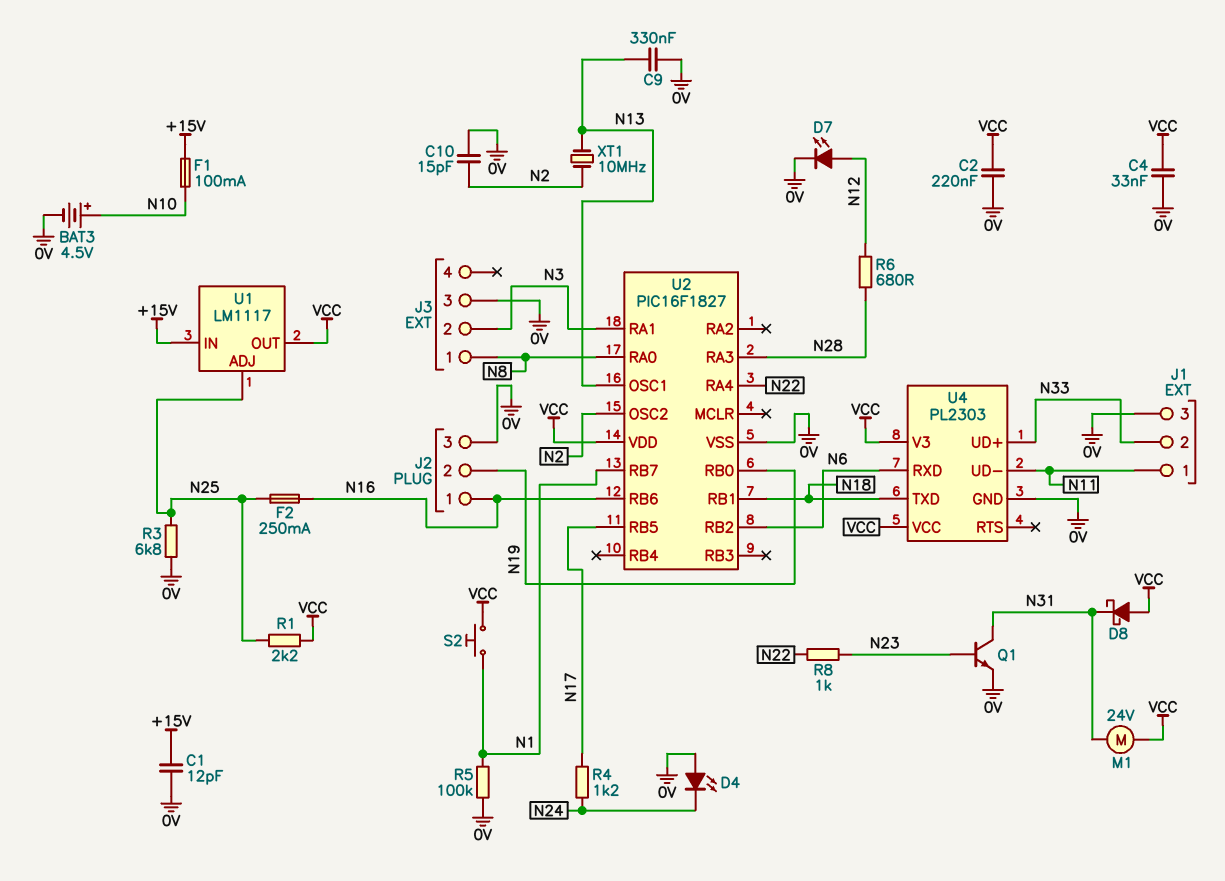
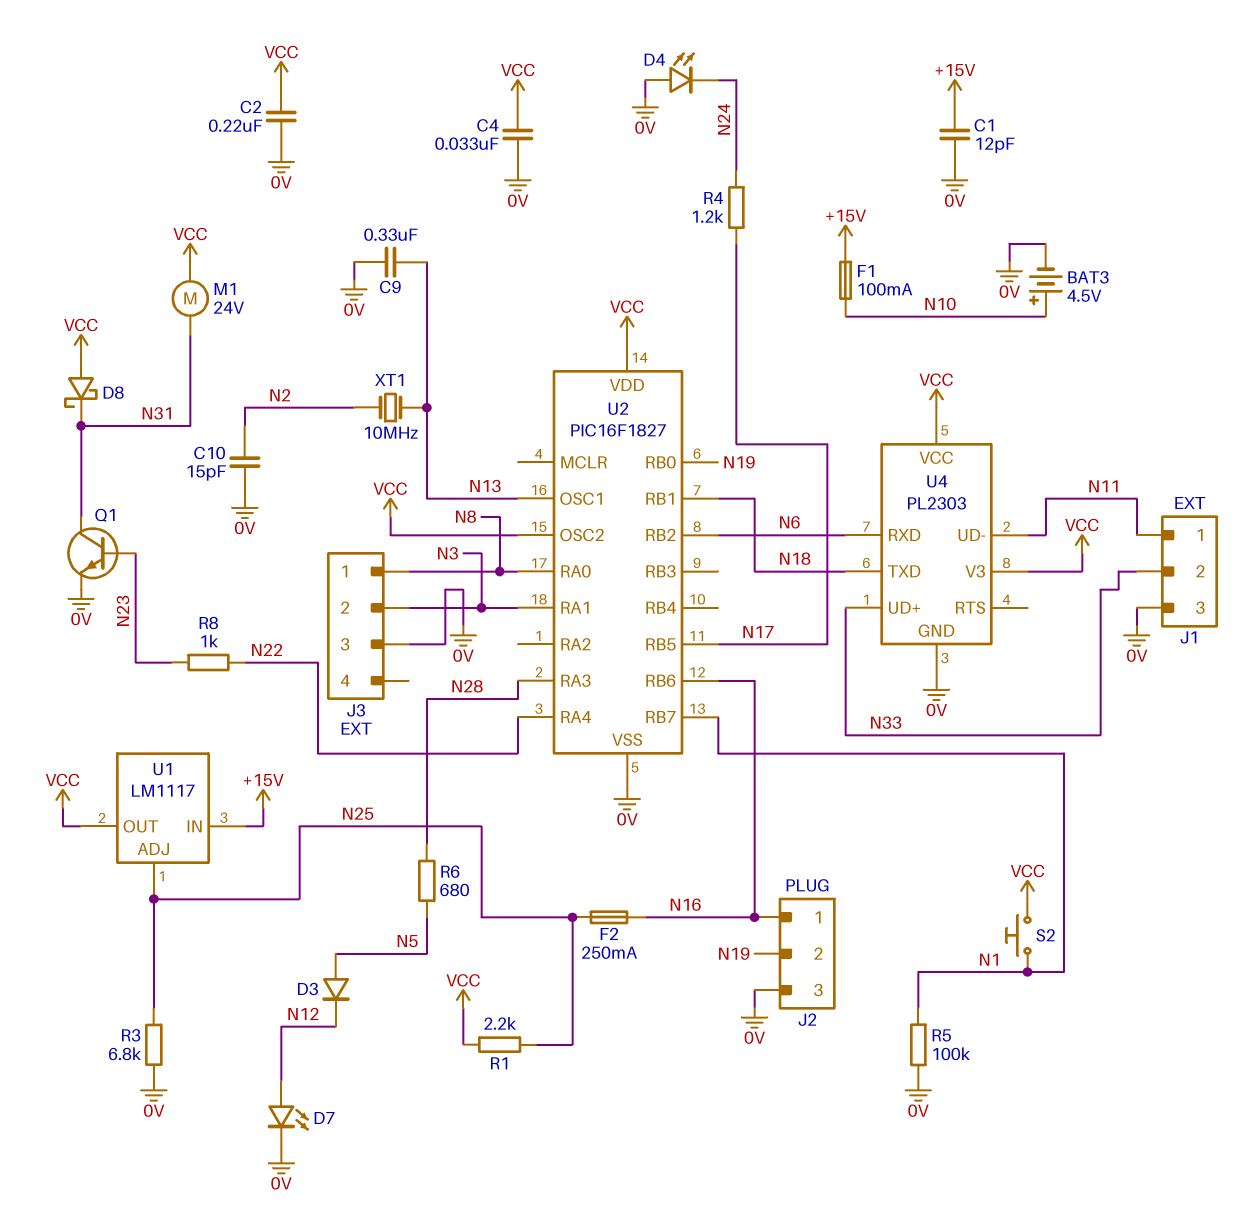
D3: none -> diode (A N5, K N12)
R6: 680 (N12, N28) -> 680 (N5, N28)
U2 pin OSC2: N2 -> VCC

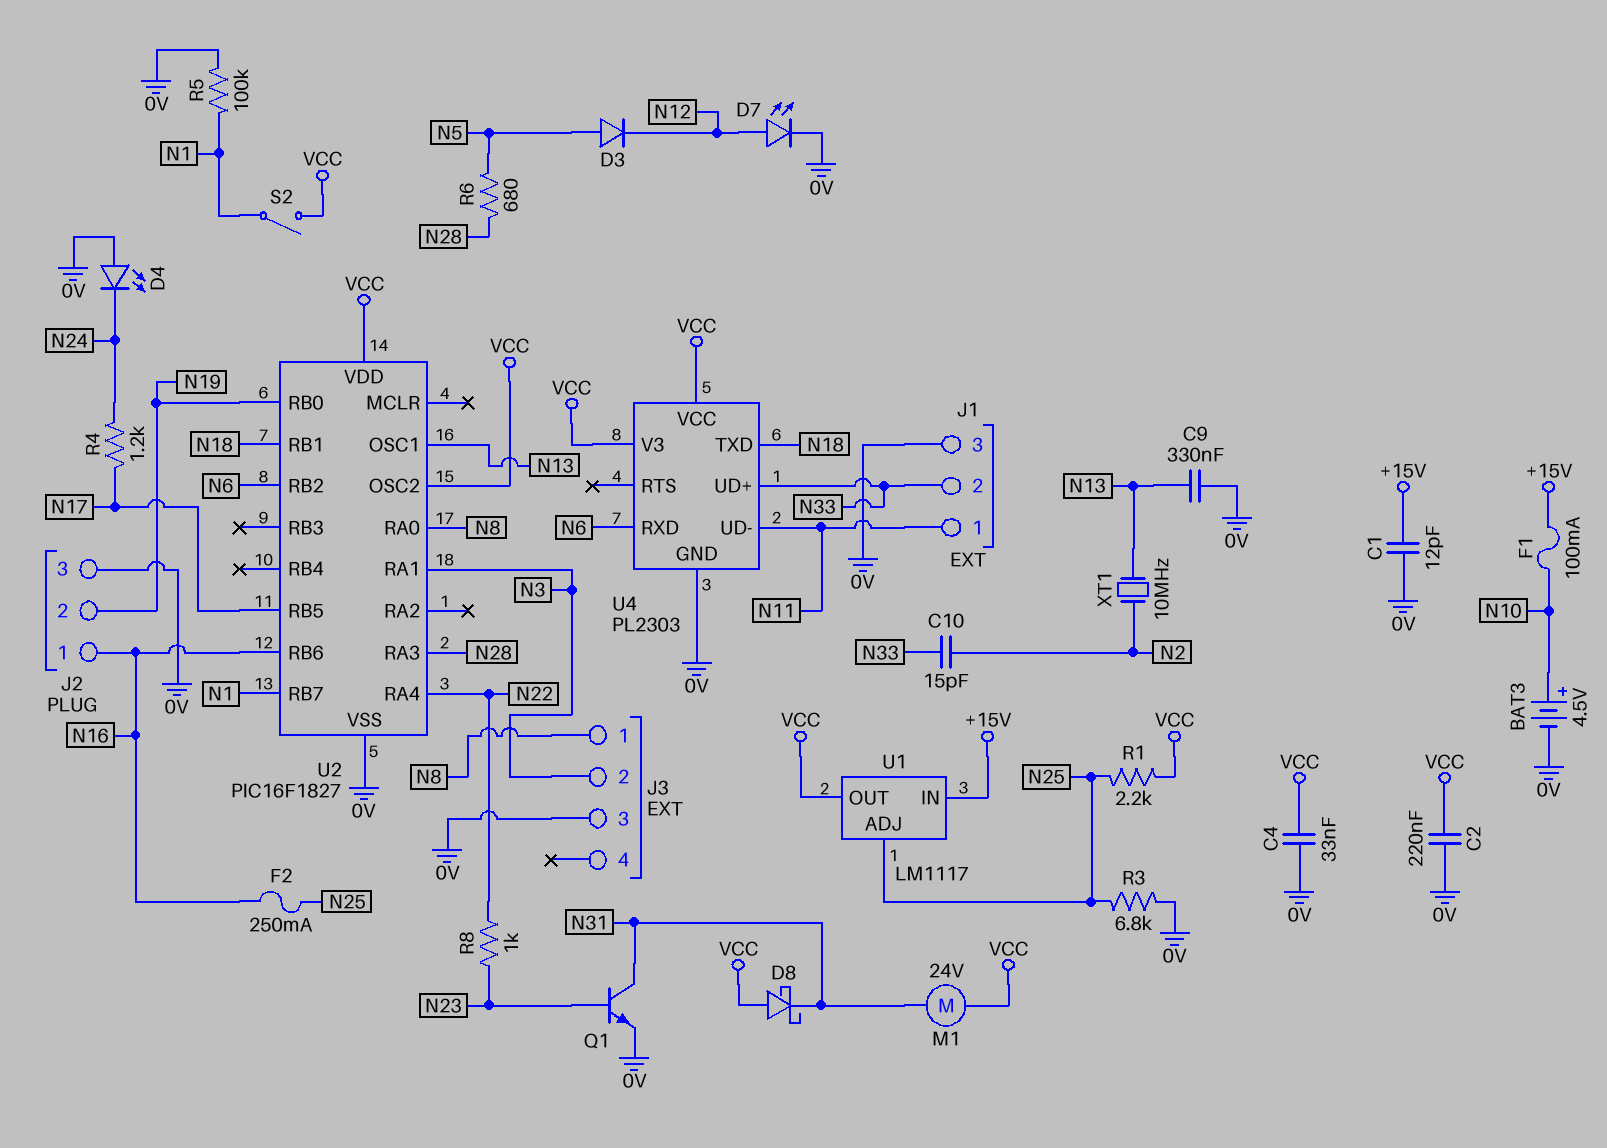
C10: 15pF (0V, N2) -> 15pF (N2, N33)
S2: button (N1, VCC) -> switch (N1, VCC)

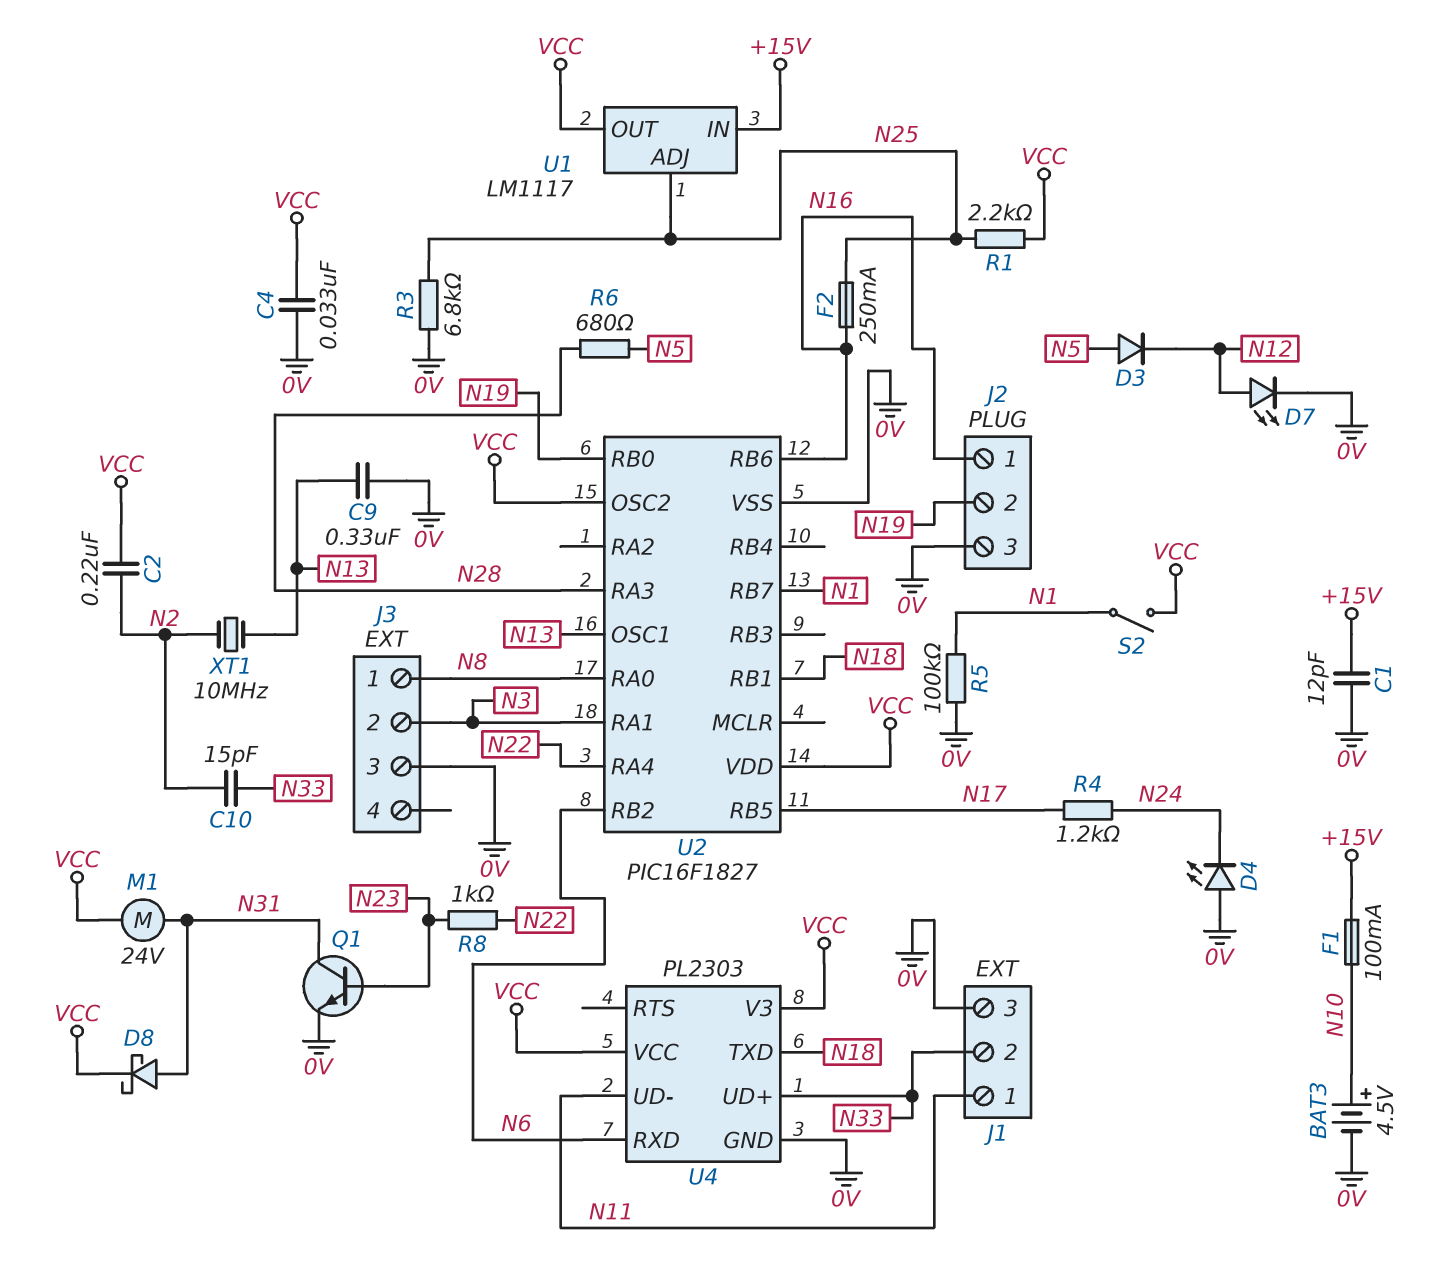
C2: 220nF (0V, VCC) -> 220nF (N2, VCC)
D8: schottky (A VCC, K N31) -> schottky (A N31, K VCC)

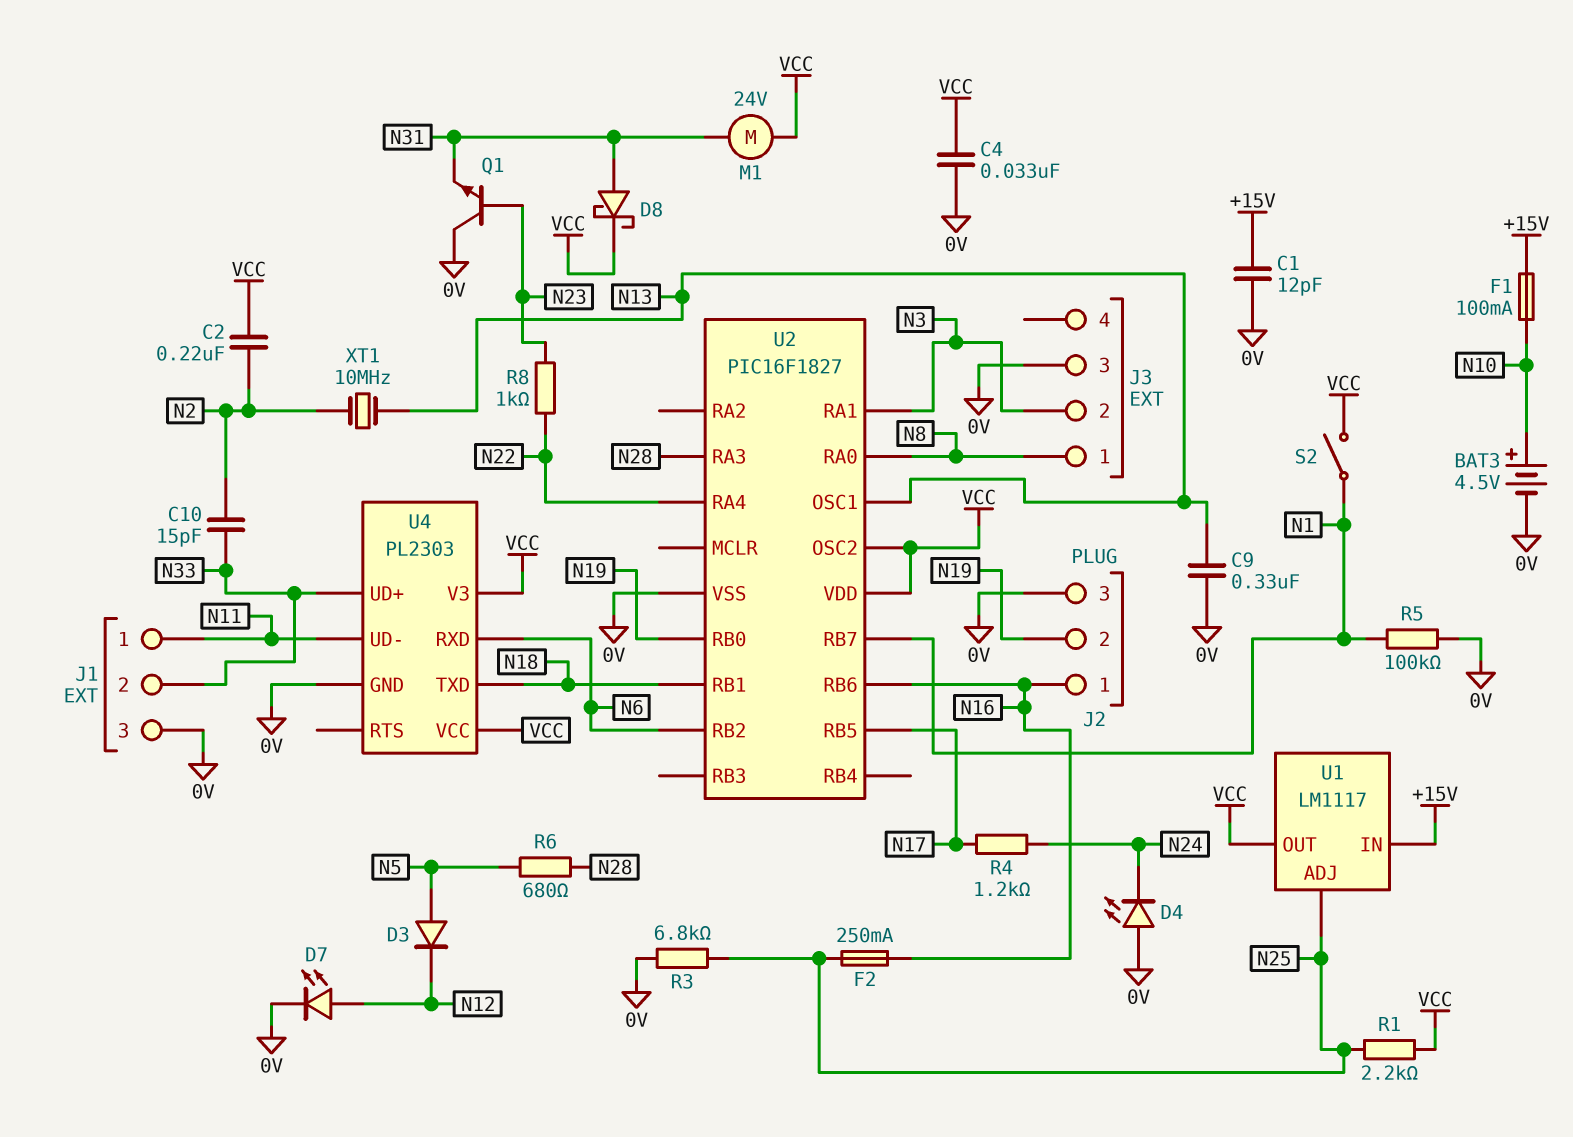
Q1: NPN (B N23, C N31, E 0V) -> NPN (B N23, C 0V, E N31)

